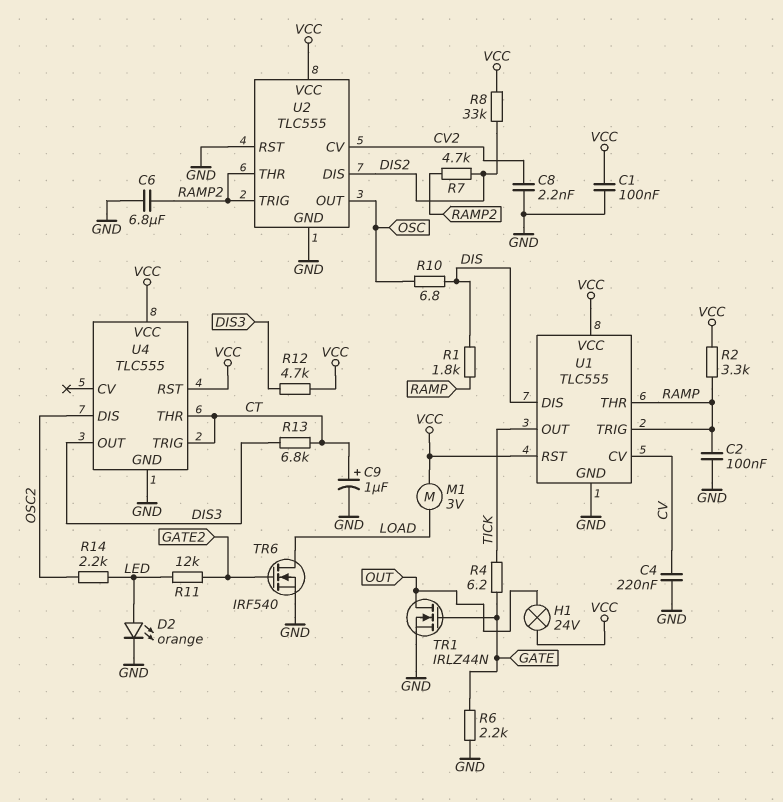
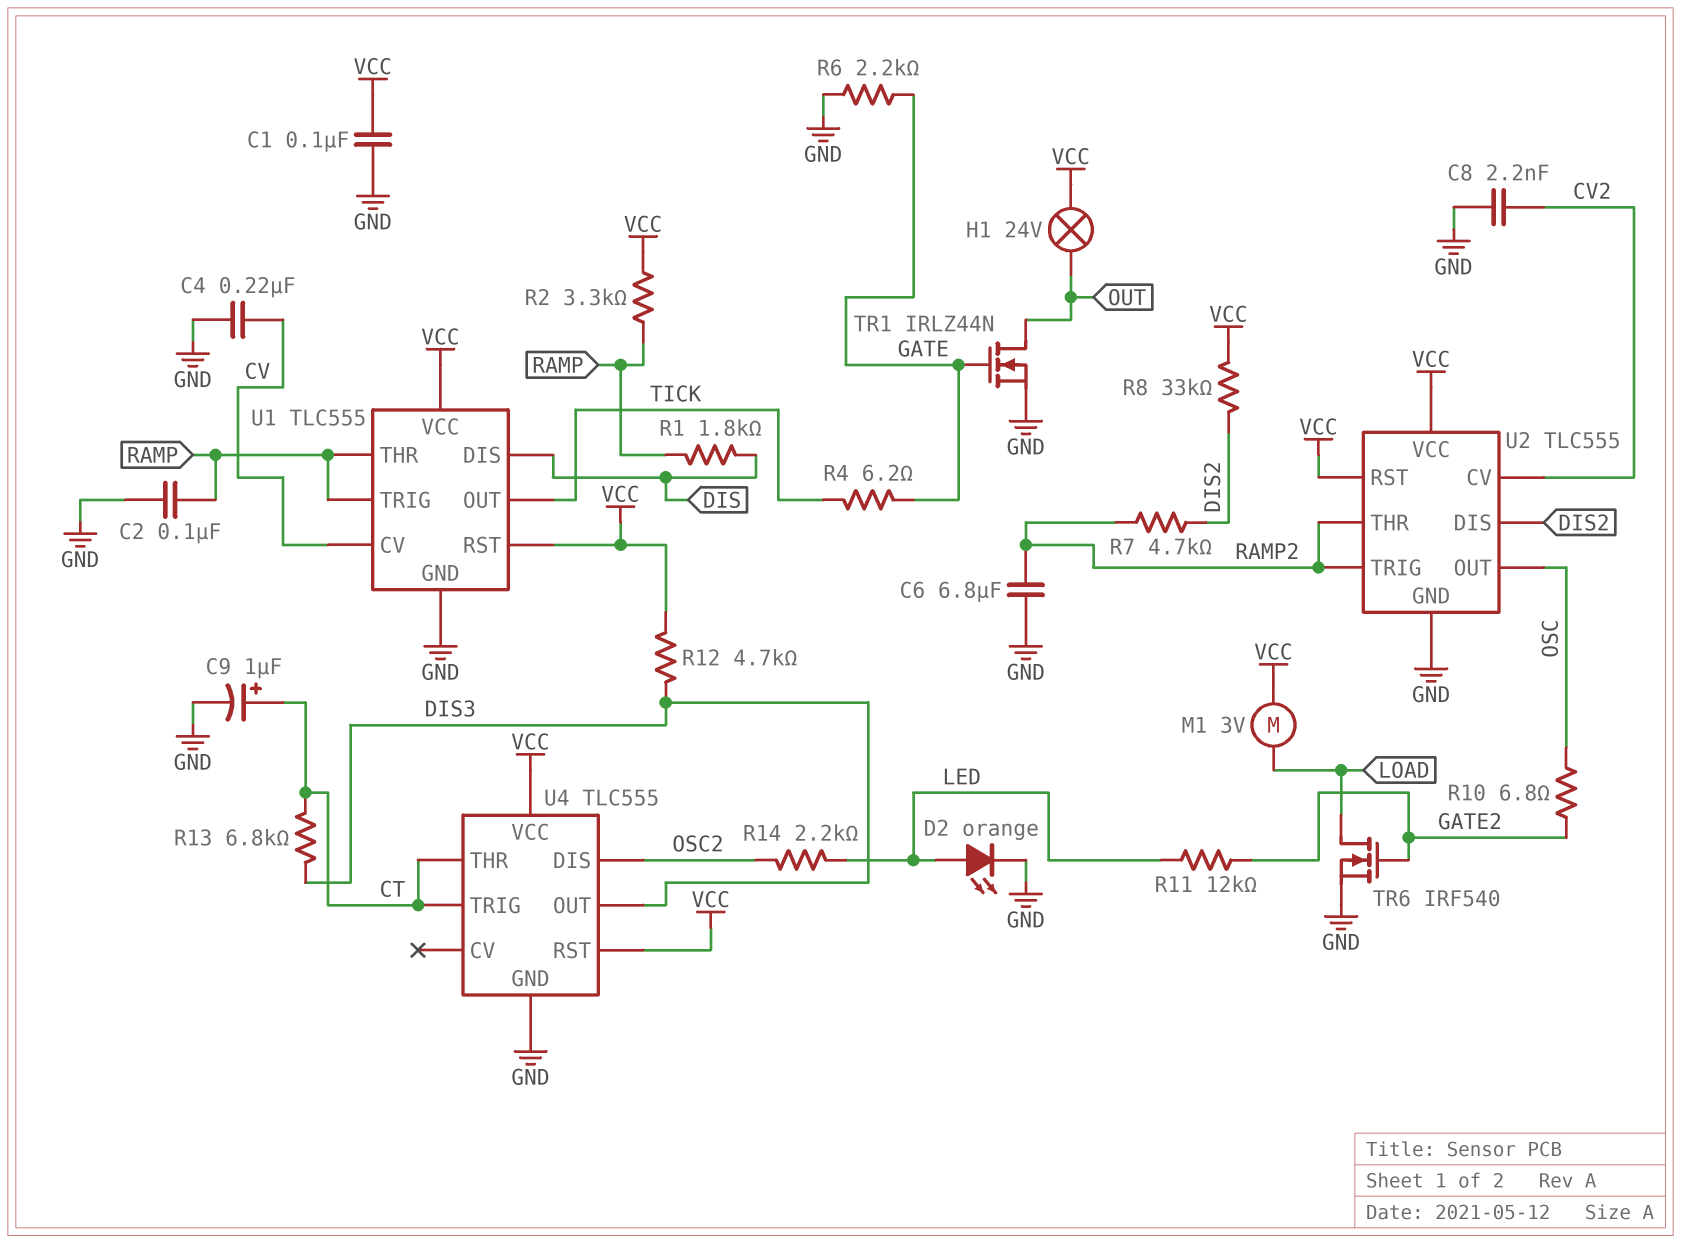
R10: 6.8 (DIS, OSC) -> 6.8 (GATE2, OSC)
U2 pin RST: GND -> VCC

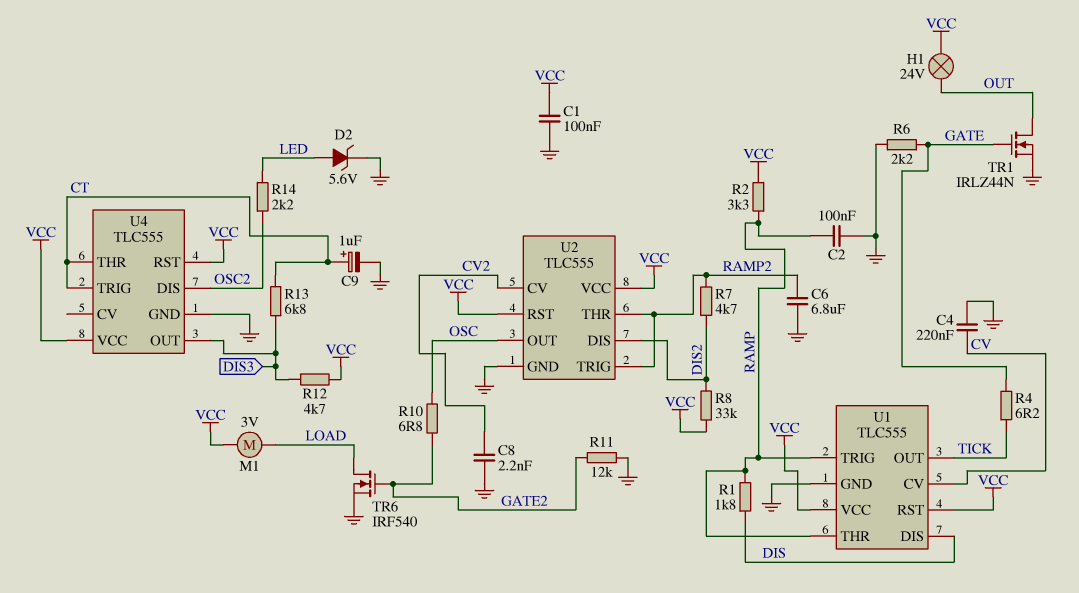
D2: LED orange (A LED, K GND) -> zener 5.6V (A LED, K GND)
R11: 12k (GATE2, LED) -> 12k (GATE2, GND)

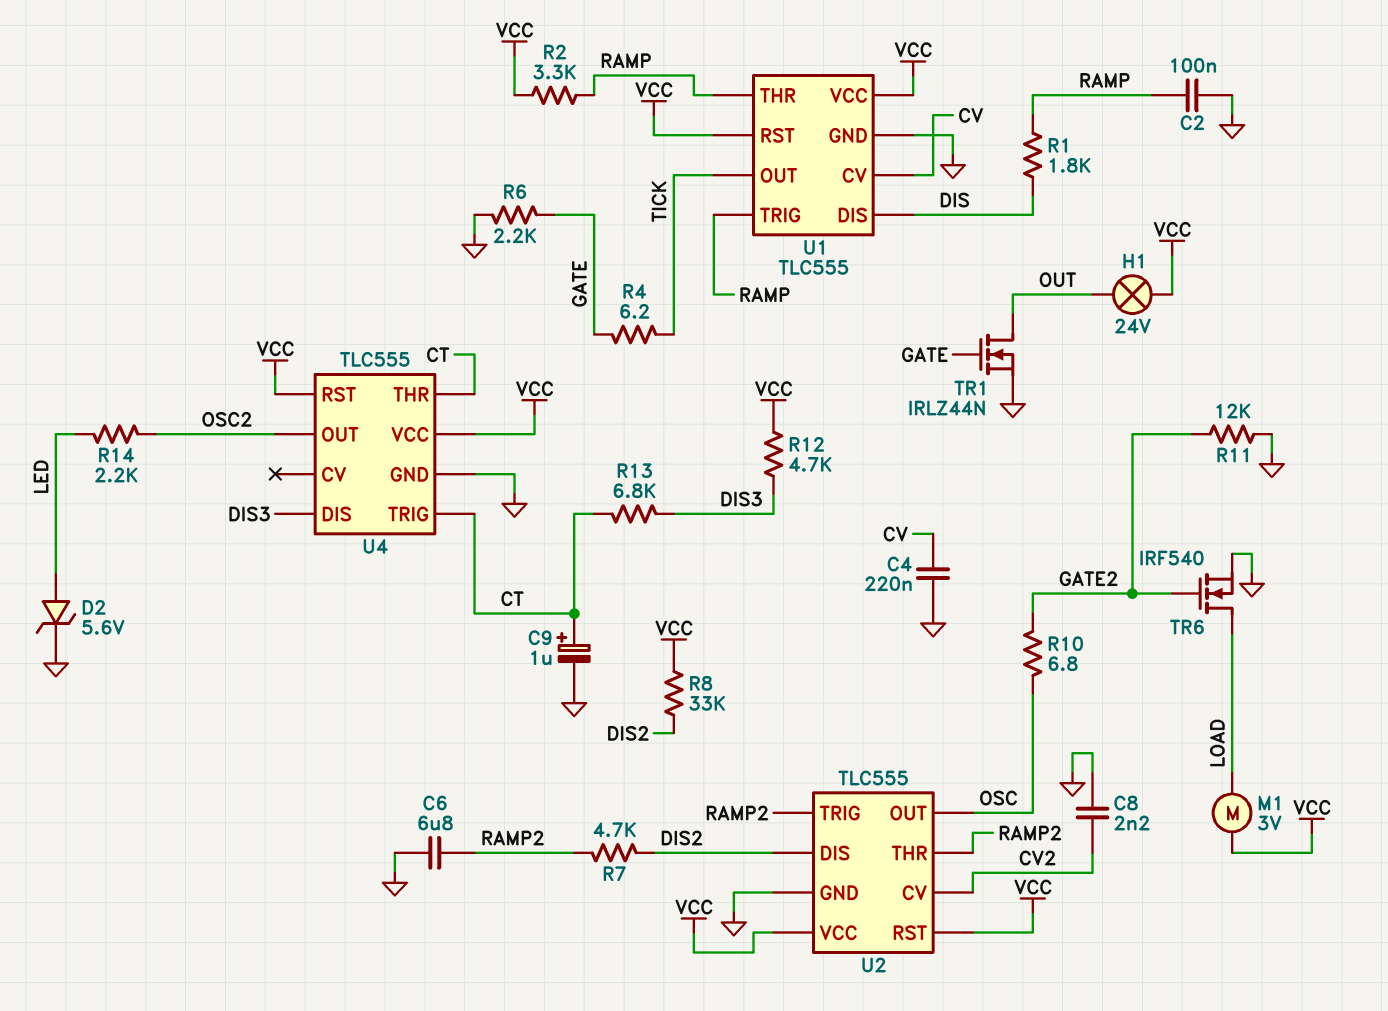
C1: 100nF (GND, VCC) -> none
U4 pin DIS: OSC2 -> DIS3
U4 pin OUT: DIS3 -> OSC2

